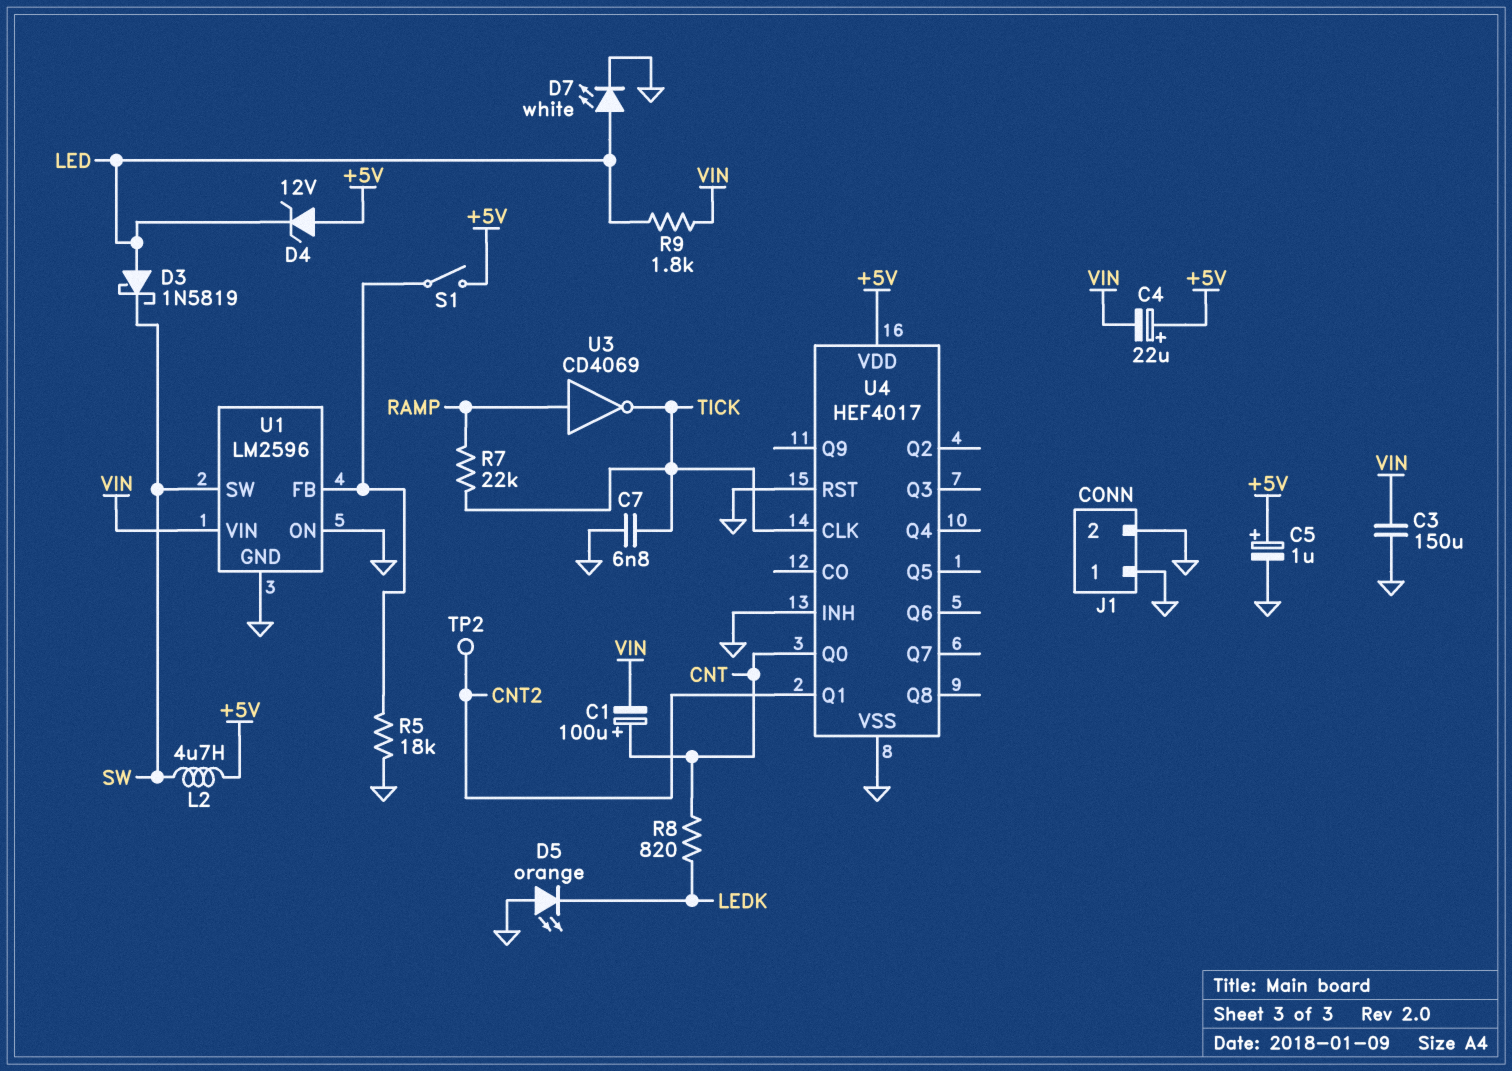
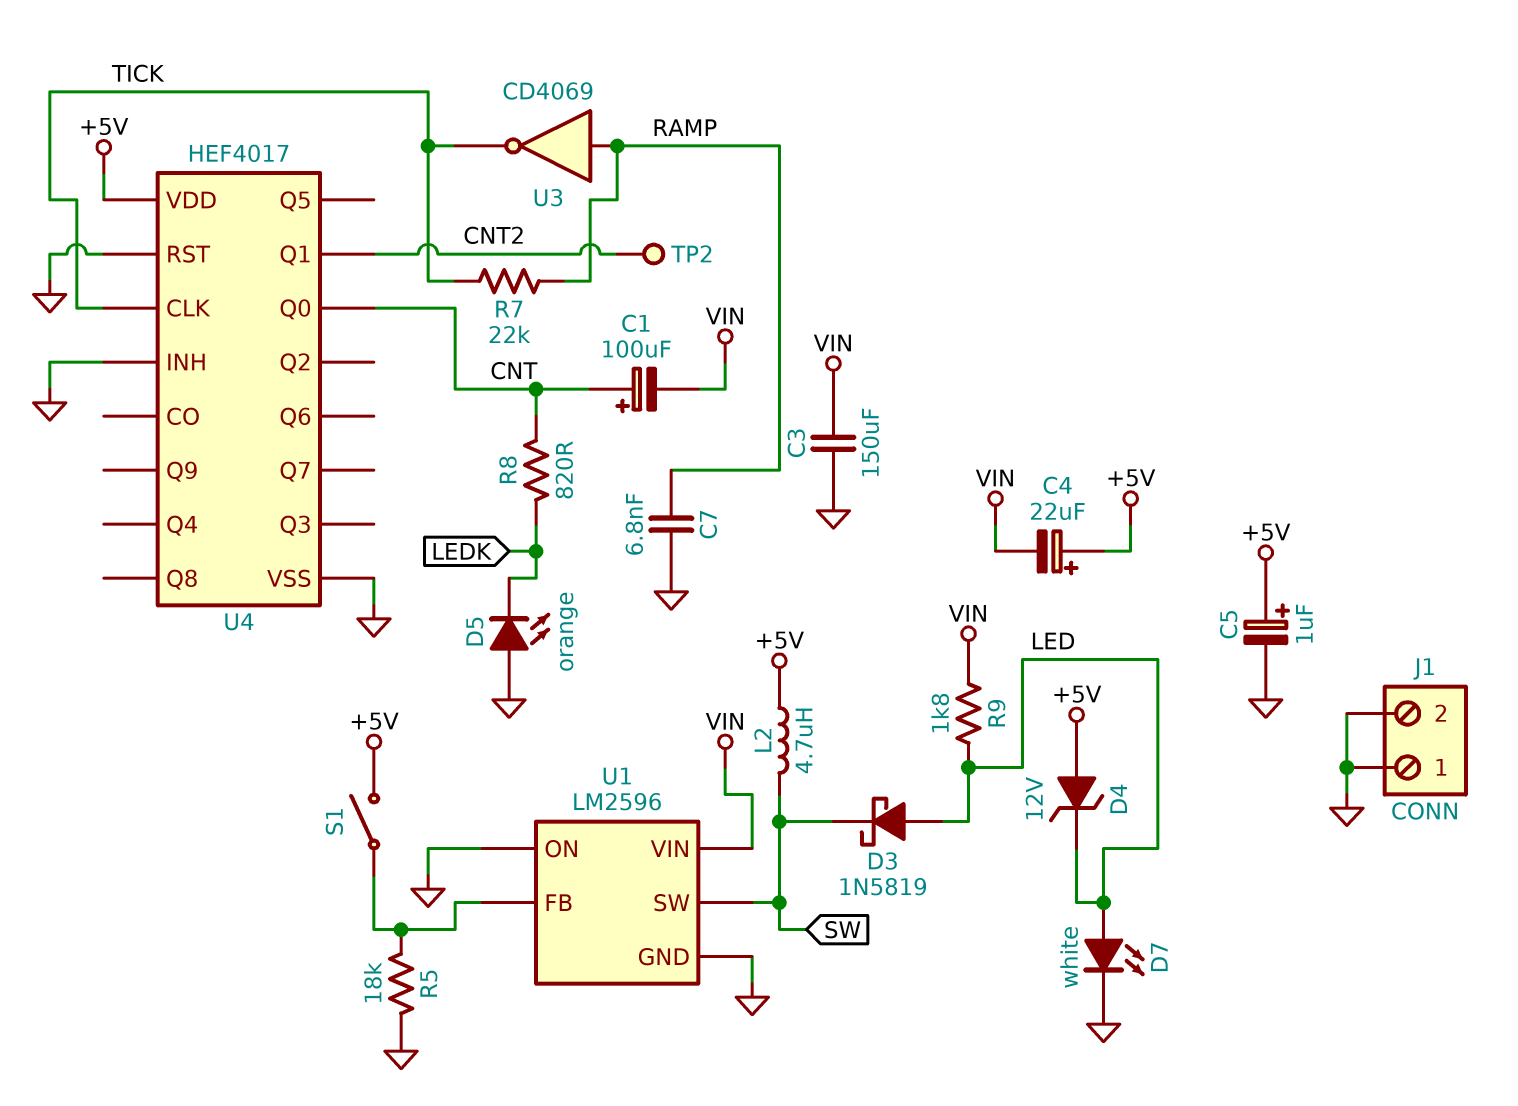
C7: 6.8nF (GND, TICK) -> 6.8nF (GND, RAMP)

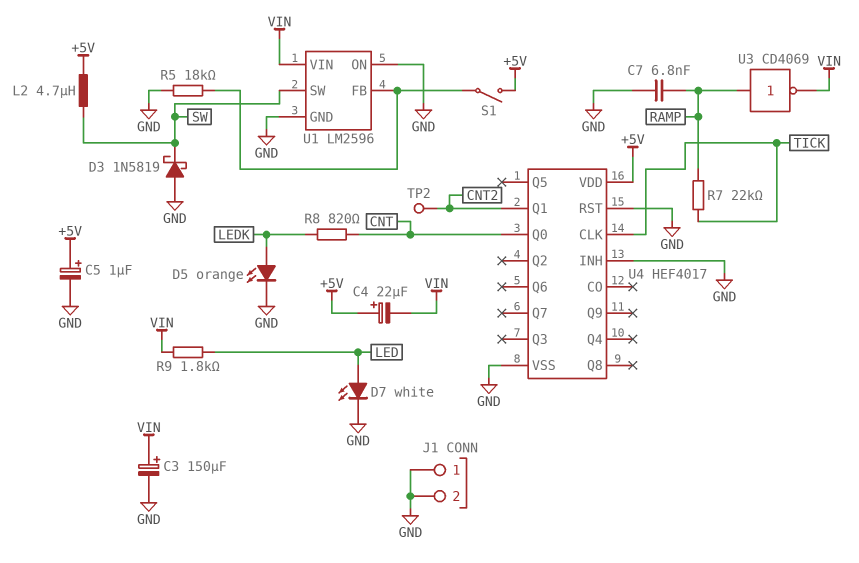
C1: 100uF (plus CNT, minus VIN) -> none
C3: 150uF (GND, VIN) -> 150uF (plus VIN, minus GND)
D3: schottky 1N5819 (A LED, K SW) -> schottky 1N5819 (A GND, K SW)
D4: zener 12V (A +5V, K LED) -> none
D5: LED orange (A GND, K LEDK) -> LED orange (A LEDK, K GND)
U3: NOT CD4069 (in RAMP, out TICK) -> NOT CD4069 (in RAMP, out VIN)

